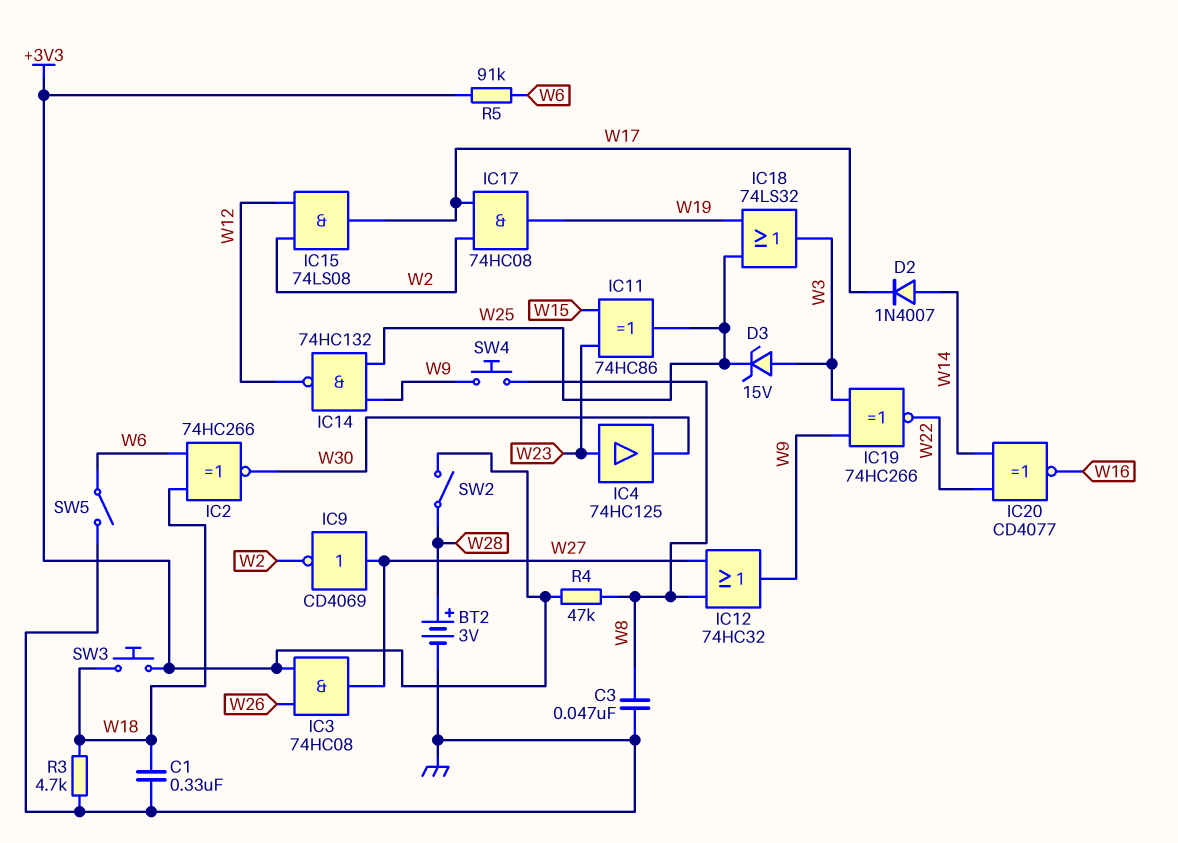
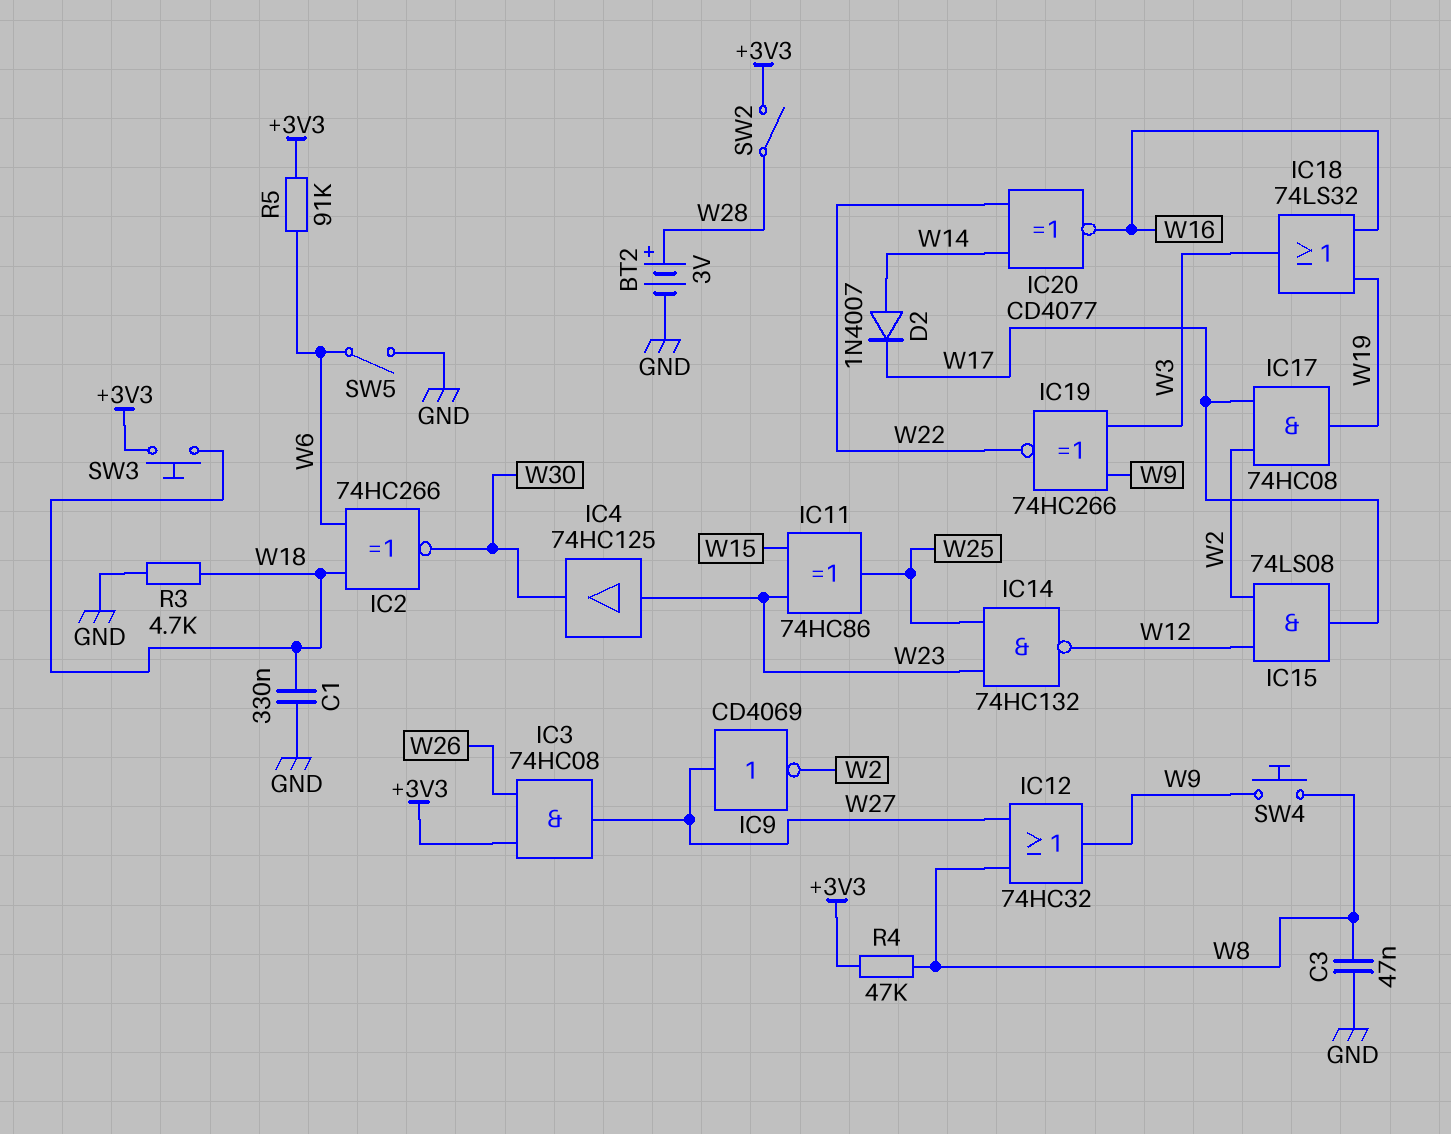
D3: zener 15V (A W3, K W25) -> none
IC14: NAND 74HC132 (in W9, in W25, out W12) -> NAND 74HC132 (in W23, in W25, out W12)
IC18: OR 74LS32 (in W19, in W25, out W3) -> OR 74LS32 (in W16, in W19, out W3)

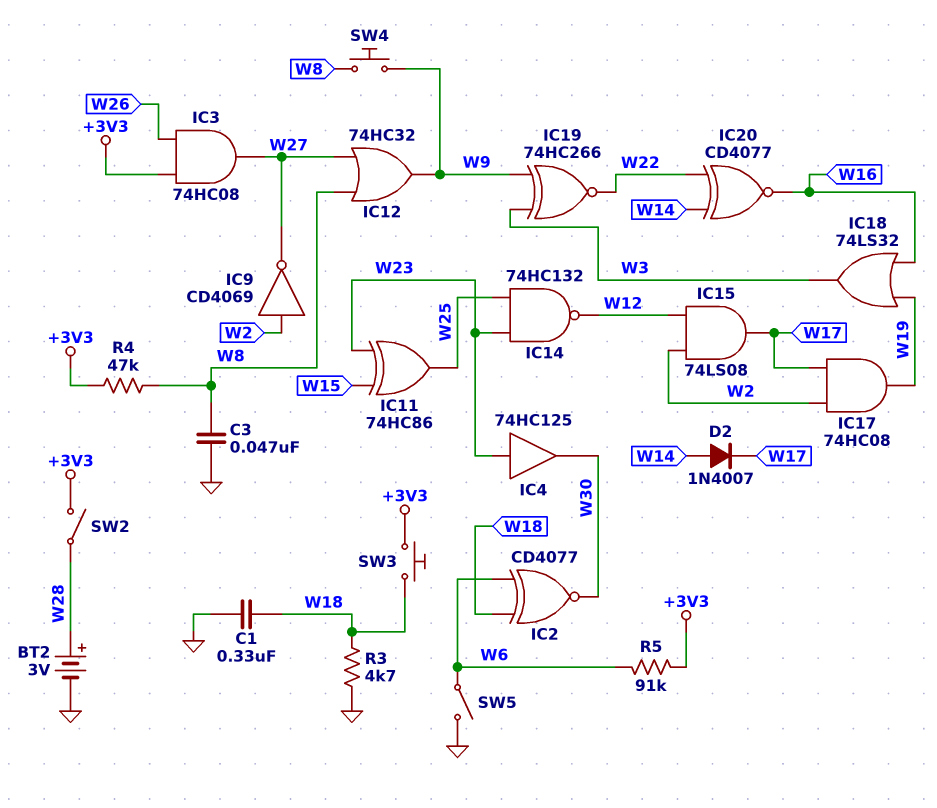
IC2: XNOR 74HC266 (in W6, in W18, out W30) -> XNOR CD4077 (in W6, in W18, out W30)
IC9: NOT CD4069 (in W27, out W2) -> NOT CD4069 (in W2, out W27)

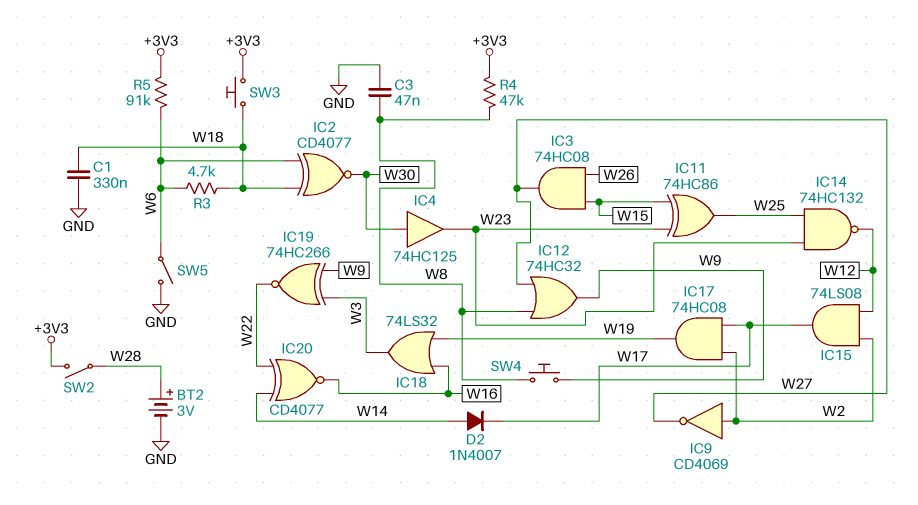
IC3: AND 74HC08 (in +3V3, in W26, out W27) -> AND 74HC08 (in W15, in W26, out W27)
IC4: buffer 74HC125 (in W23, out W30) -> buffer 74HC125 (in W30, out W23)
R3: 4.7k (GND, W18) -> 4.7k (W6, W18)

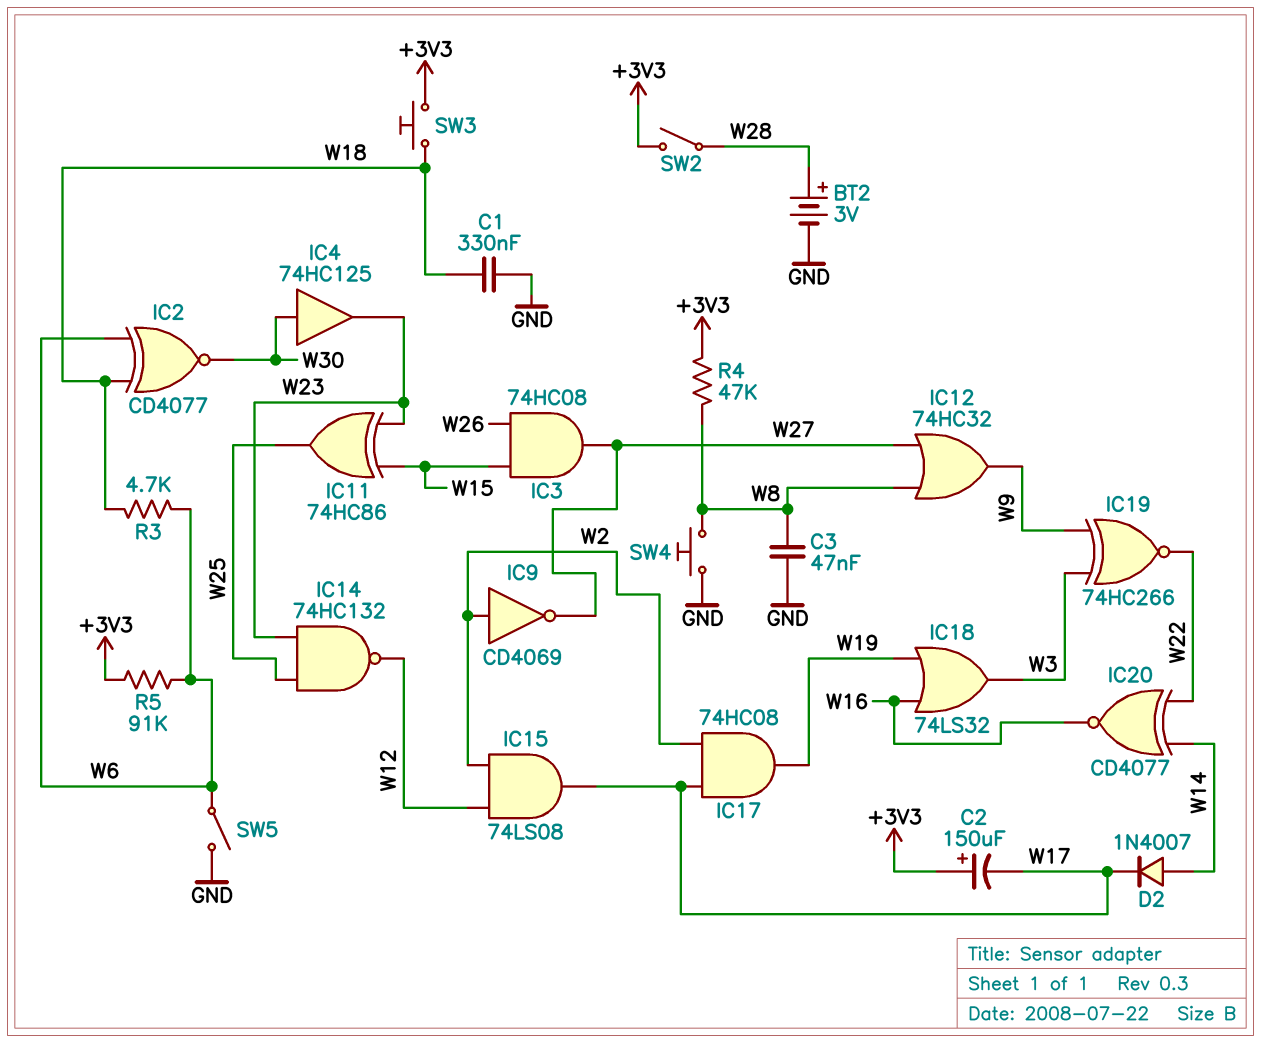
C2: none -> 150uF (plus +3V3, minus W17)
SW4: button (W8, W9) -> button (GND, W8)

